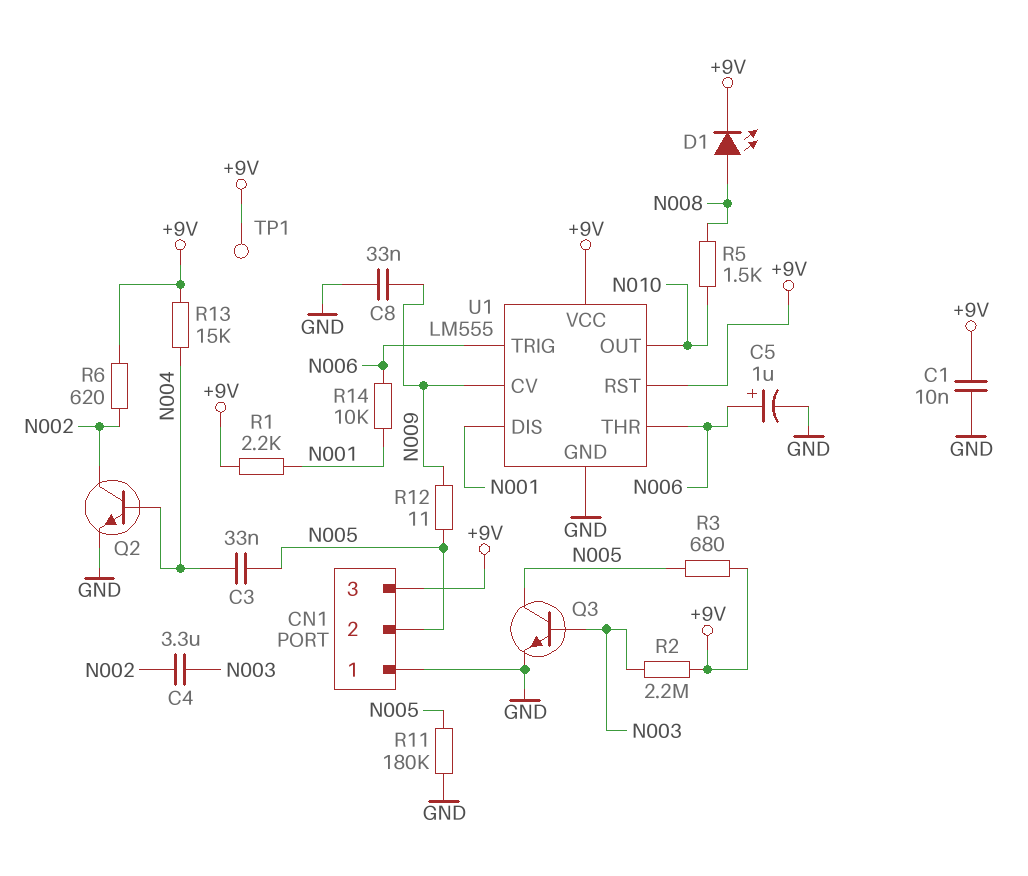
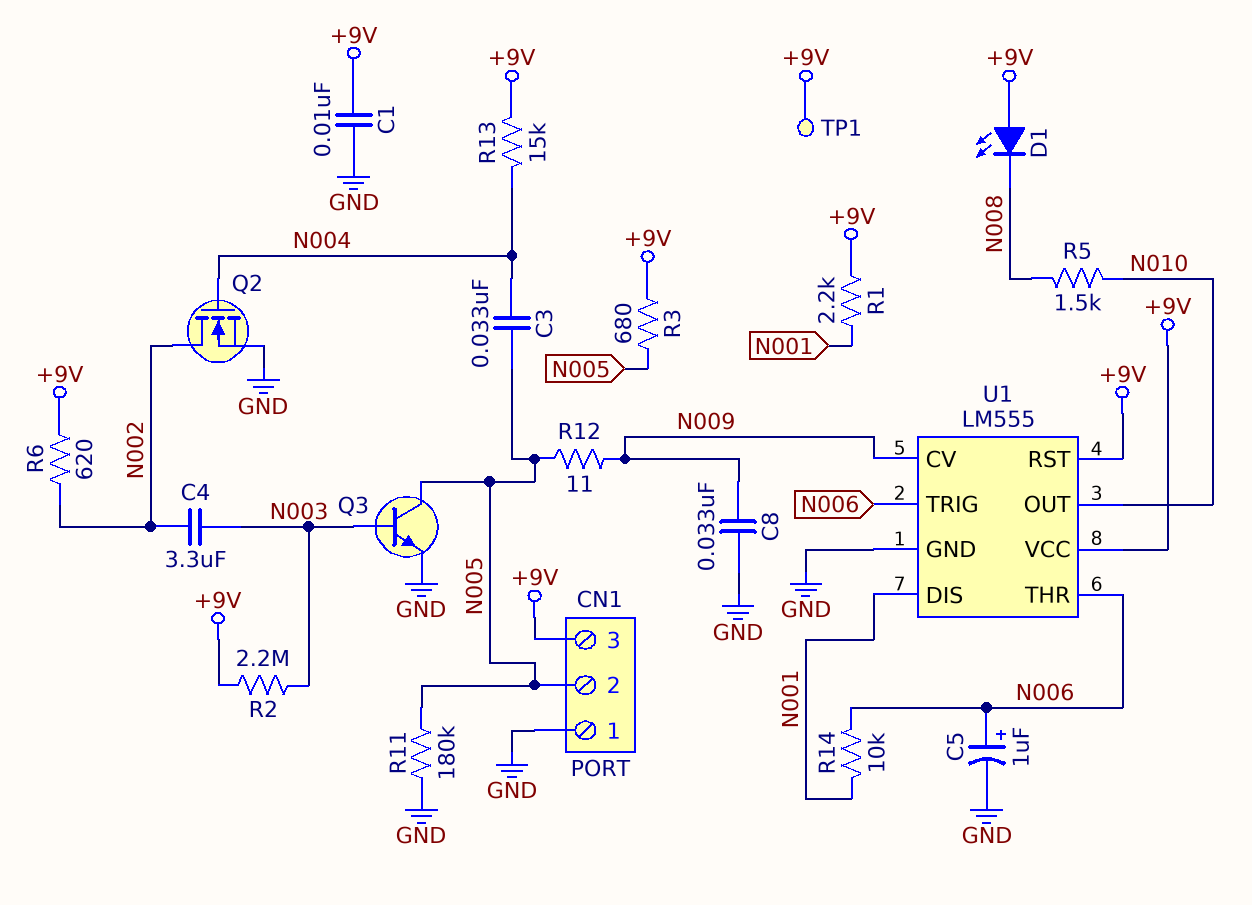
D1: LED (A N008, K +9V) -> LED (A +9V, K N008)
Q2: NPN (B N004, C N002, E GND) -> NMOS (G N004, D N002, S GND)

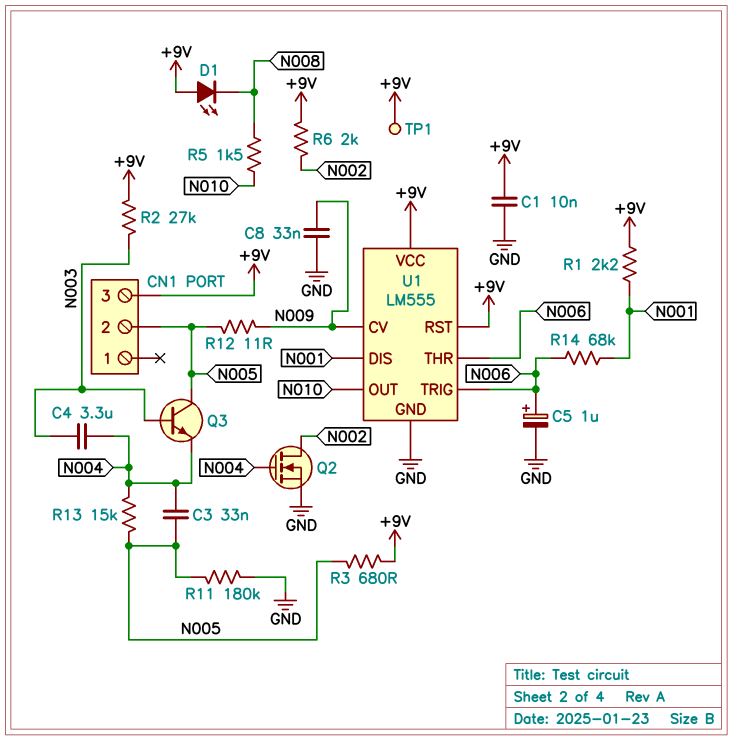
C4: 3.3uF (N002, N003) -> 3.3uF (N003, N004)
CN1 pin 1: GND -> none
Q3: NPN (B N003, C N005, E GND) -> NPN (B N003, C N005, E N004)
R2: 2.2M (+9V, N003) -> 27k (+9V, N003)
R6: 620 (+9V, N002) -> 2k (+9V, N002)
R13: 15k (+9V, N004) -> 15k (N004, N005)
R14: 10k (N001, N006) -> 68k (N001, N006)

